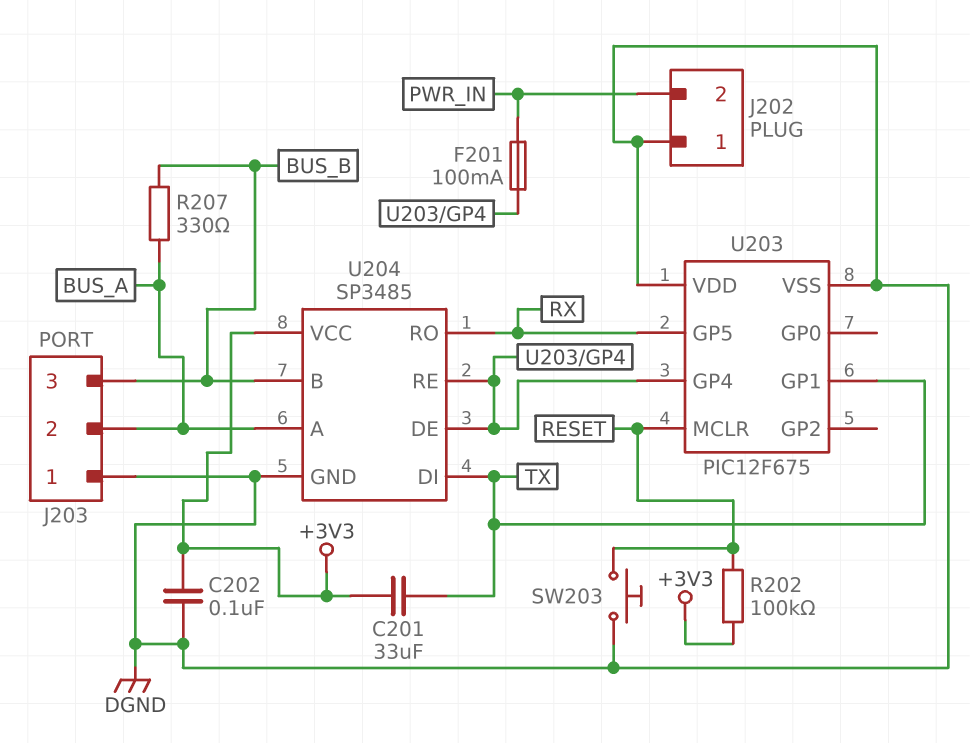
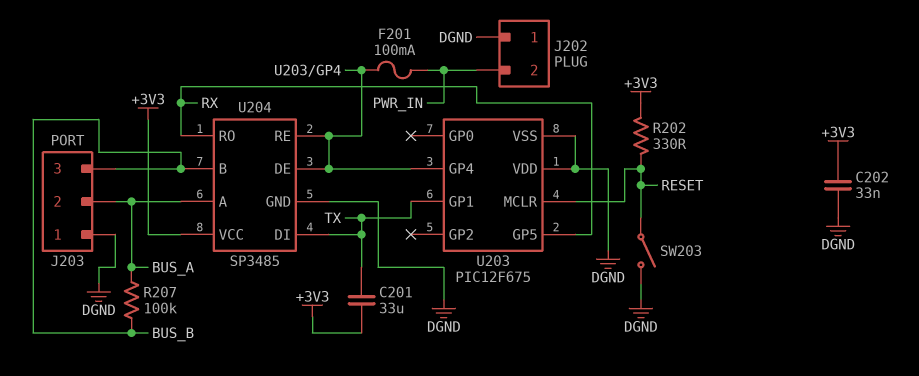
C202: 100nF (+3V3, DGND) -> 33nF (+3V3, DGND)
R202: 100k (+3V3, RESET) -> 330 (+3V3, RESET)
R207: 330 (BUS_A, BUS_B) -> 100k (BUS_A, BUS_B)
SW203: button (DGND, RESET) -> switch (DGND, RESET)

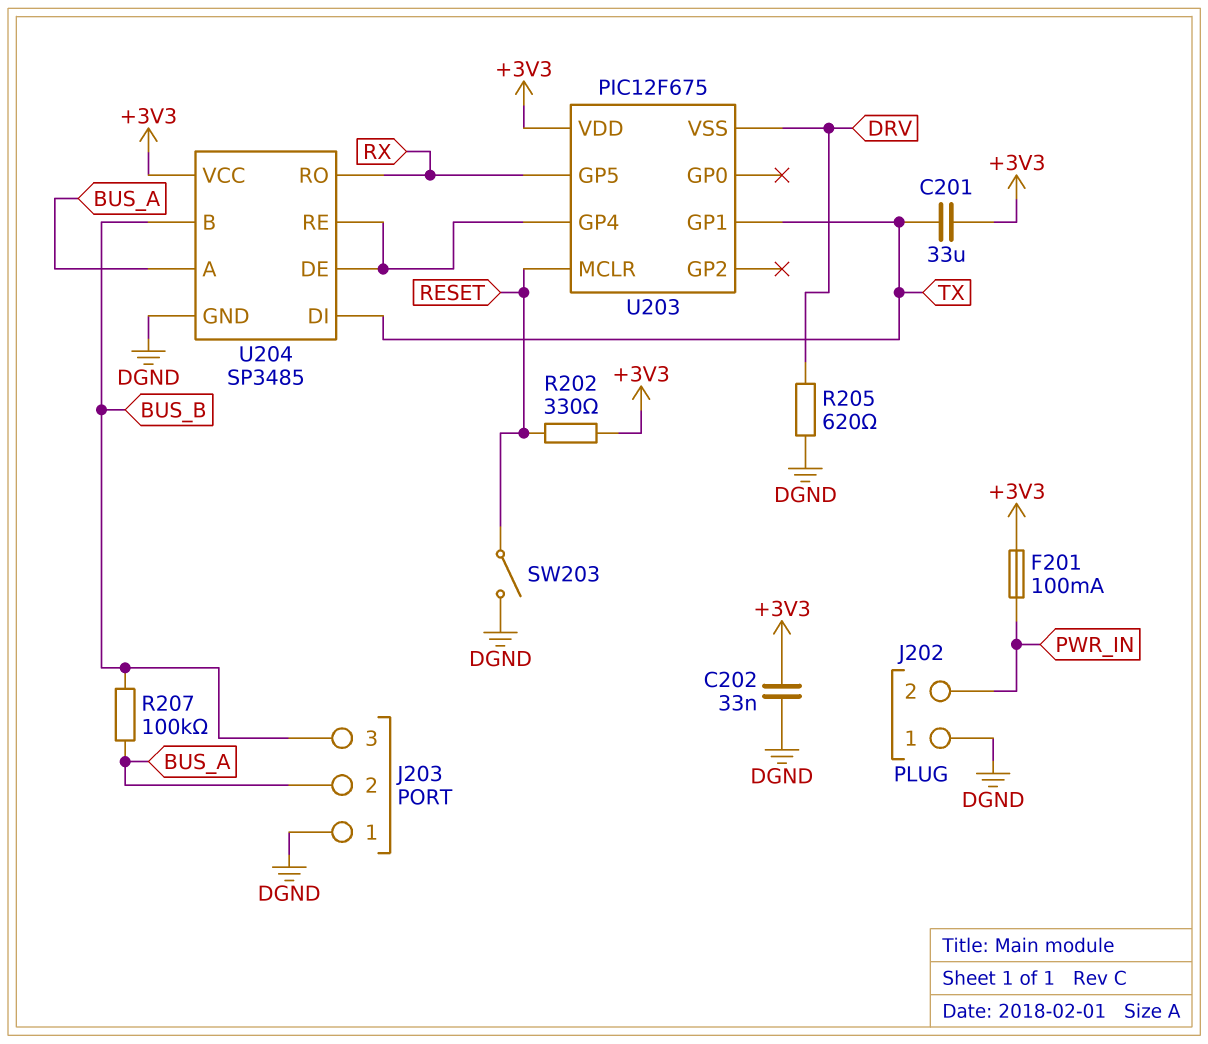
F201: 100mA (PWR_IN, U203/GP4) -> 100mA (+3V3, PWR_IN)
R205: none -> 620 (DGND, DRV)
U203 pin VDD: DGND -> +3V3
U203 pin VSS: DGND -> DRV

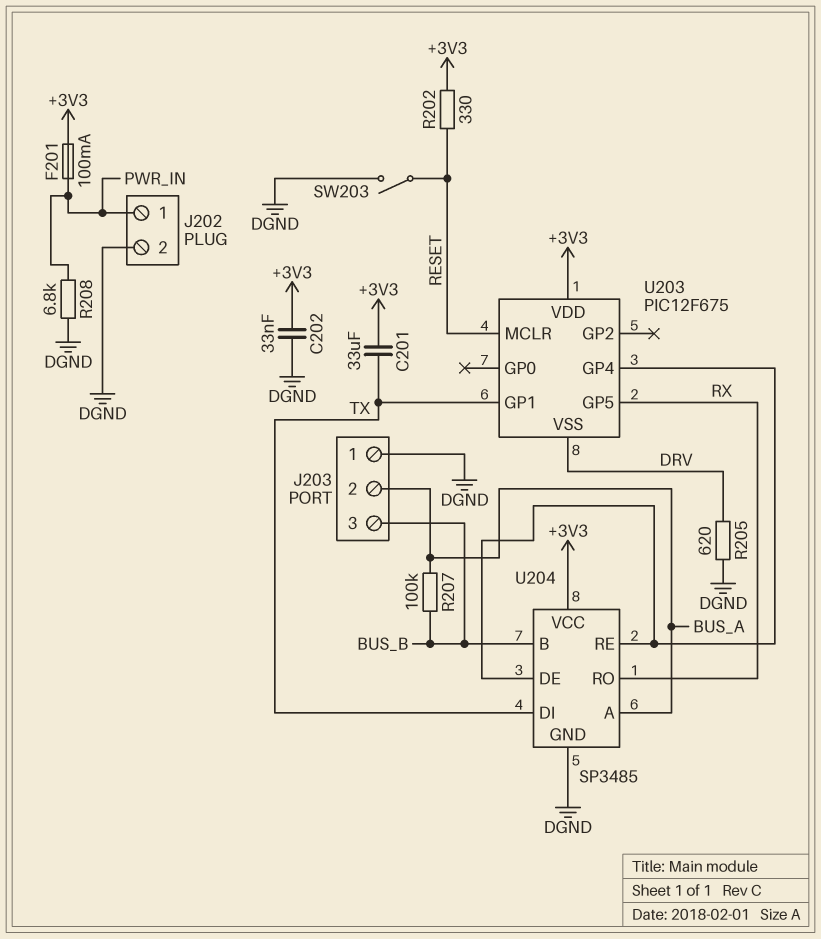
J202 pin 1: DGND -> PWR_IN
J202 pin 2: PWR_IN -> DGND
R208: none -> 6.8k (DGND, PWR_IN)

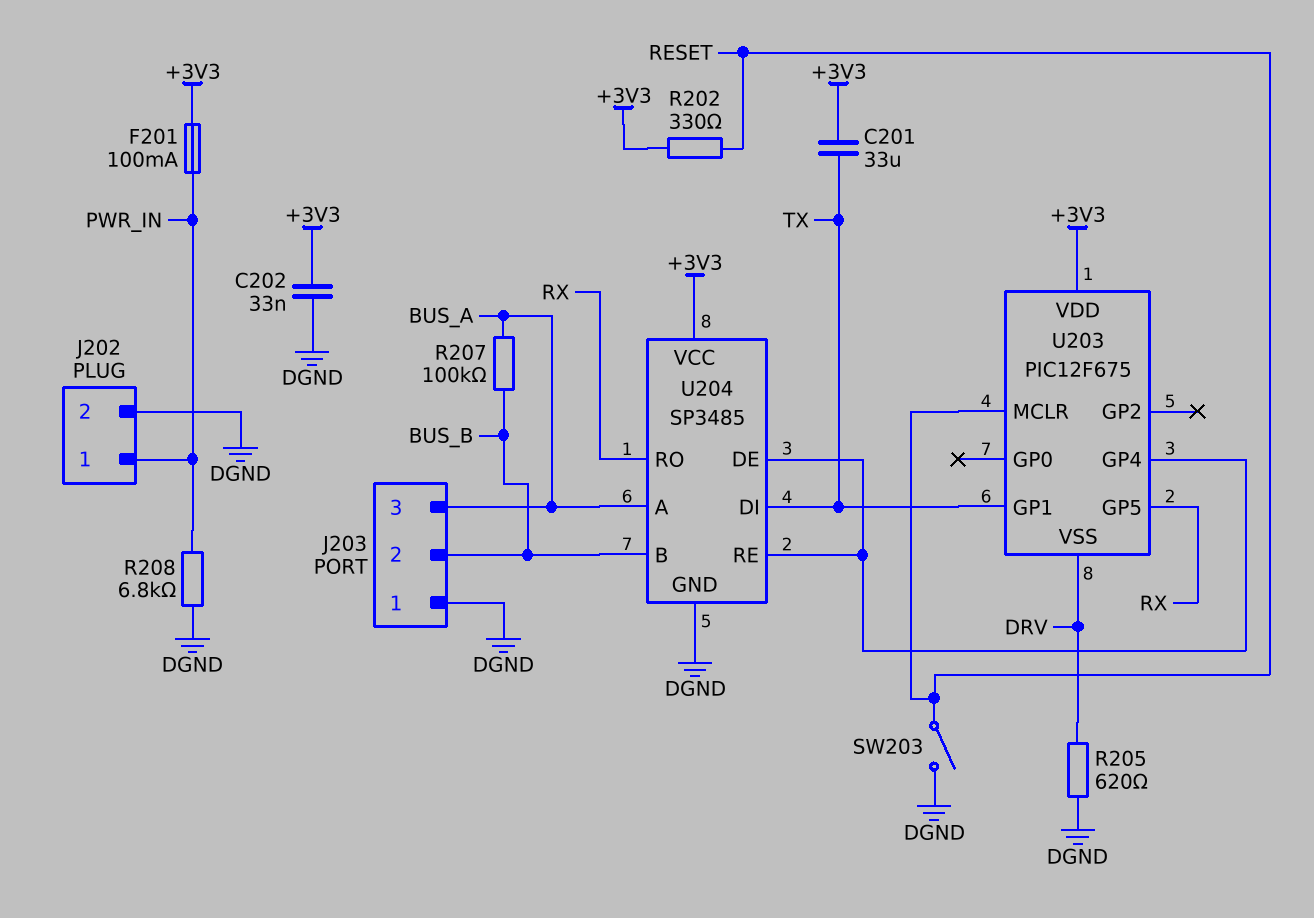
J203 pin 2: BUS_A -> BUS_B
J203 pin 3: BUS_B -> BUS_A

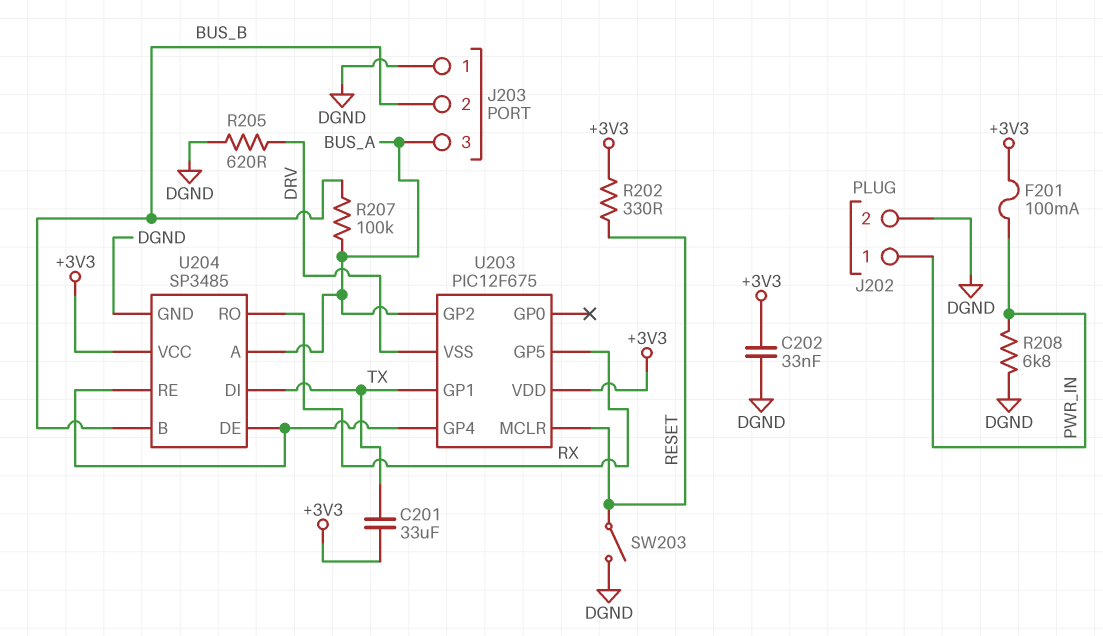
U203 pin GP2: none -> BUS_A

